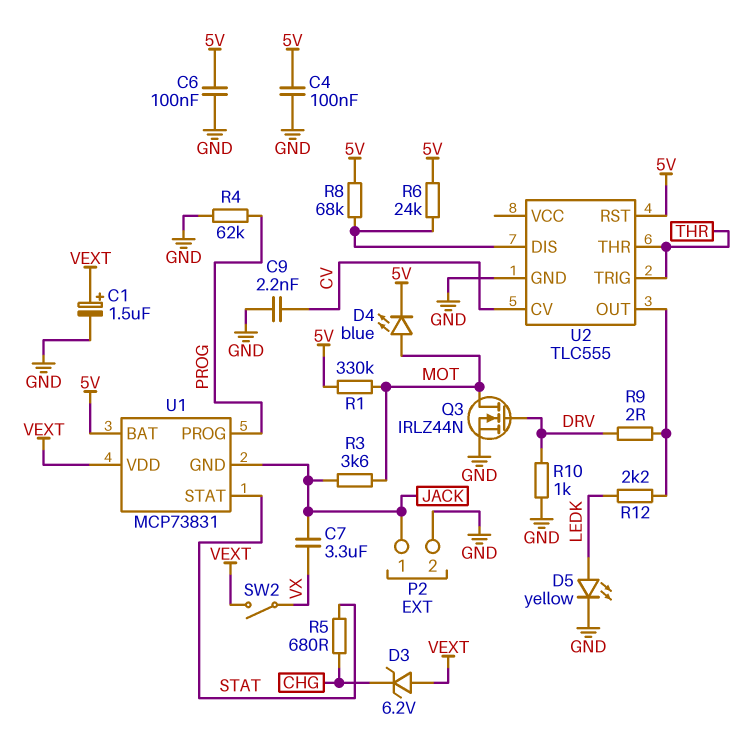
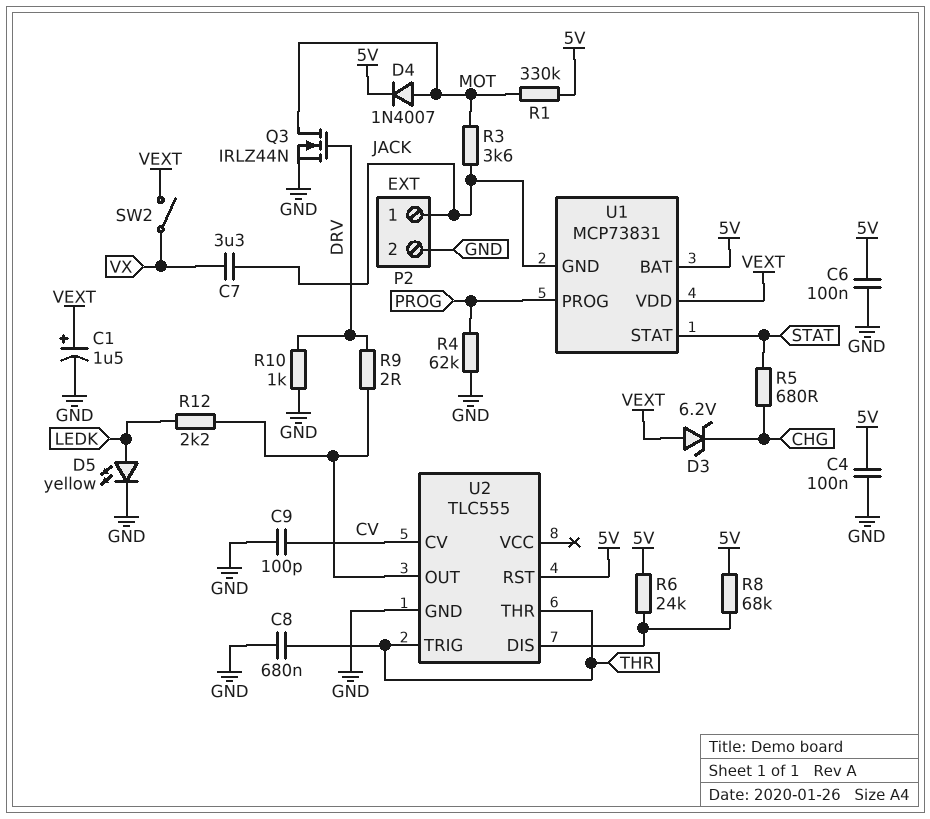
C8: none -> 680nF (GND, THR)
C9: 2.2nF (CV, GND) -> 100pF (CV, GND)
D4: LED blue (A MOT, K 5V) -> diode 1N4007 (A MOT, K 5V)

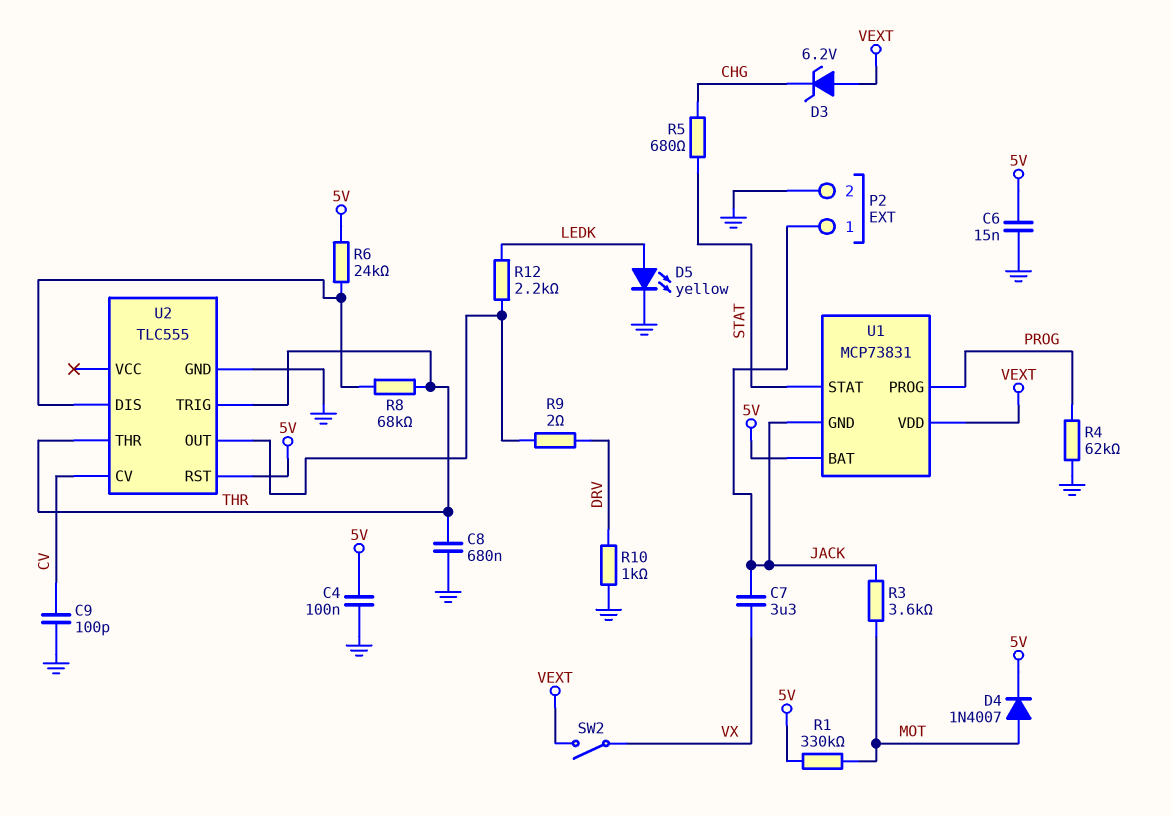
C1: 1.5uF (plus VEXT, minus GND) -> none
C6: 100nF (5V, GND) -> 15nF (5V, GND)
Q3: NMOS IRLZ44N (G DRV, D MOT, S GND) -> none
R8: 68k (5V, U2/DIS) -> 68k (THR, U2/DIS)

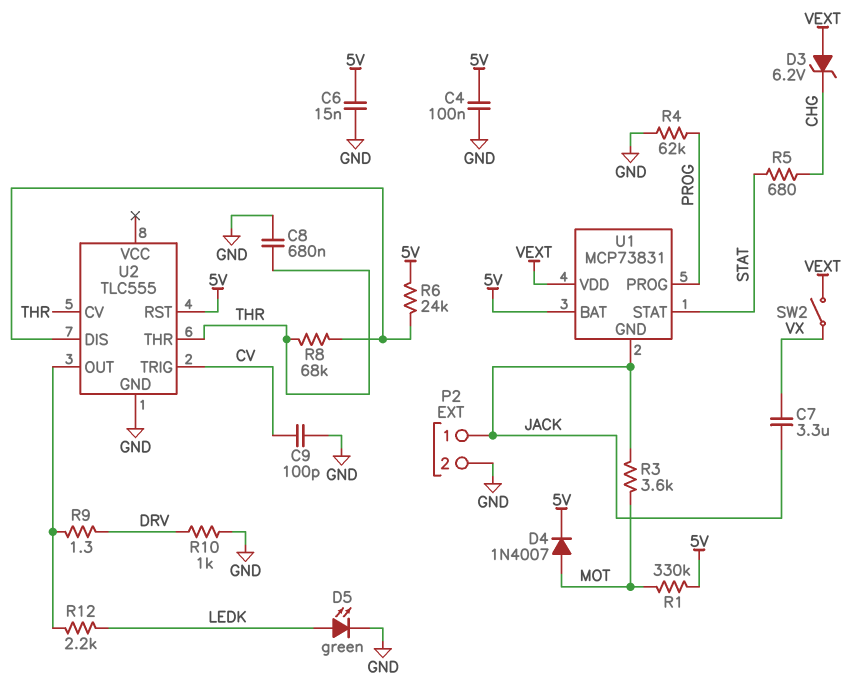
D5: LED yellow (A LEDK, K GND) -> LED green (A LEDK, K GND)
R9: 2 (DRV, U2/OUT) -> 1.3 (DRV, U2/OUT)
U2 pin CV: CV -> THR
U2 pin TRIG: THR -> CV

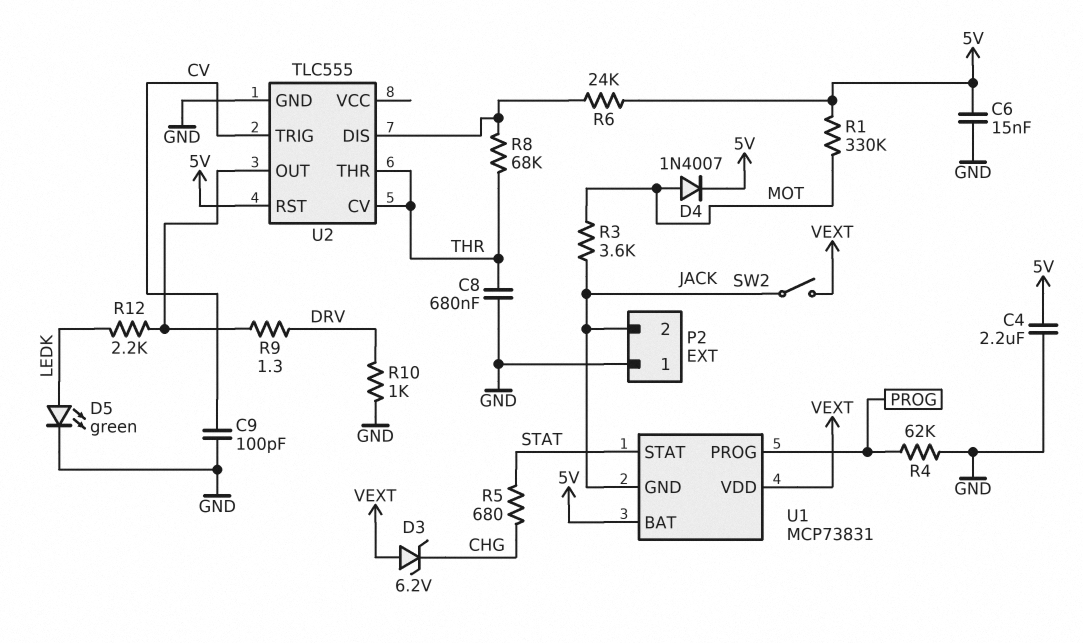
C4: 100nF (5V, GND) -> 2.2uF (5V, GND)
C7: 3.3uF (JACK, VX) -> none
P2 pin 1: JACK -> GND
P2 pin 2: GND -> JACK
SW2: switch (VEXT, VX) -> switch (JACK, VEXT)

